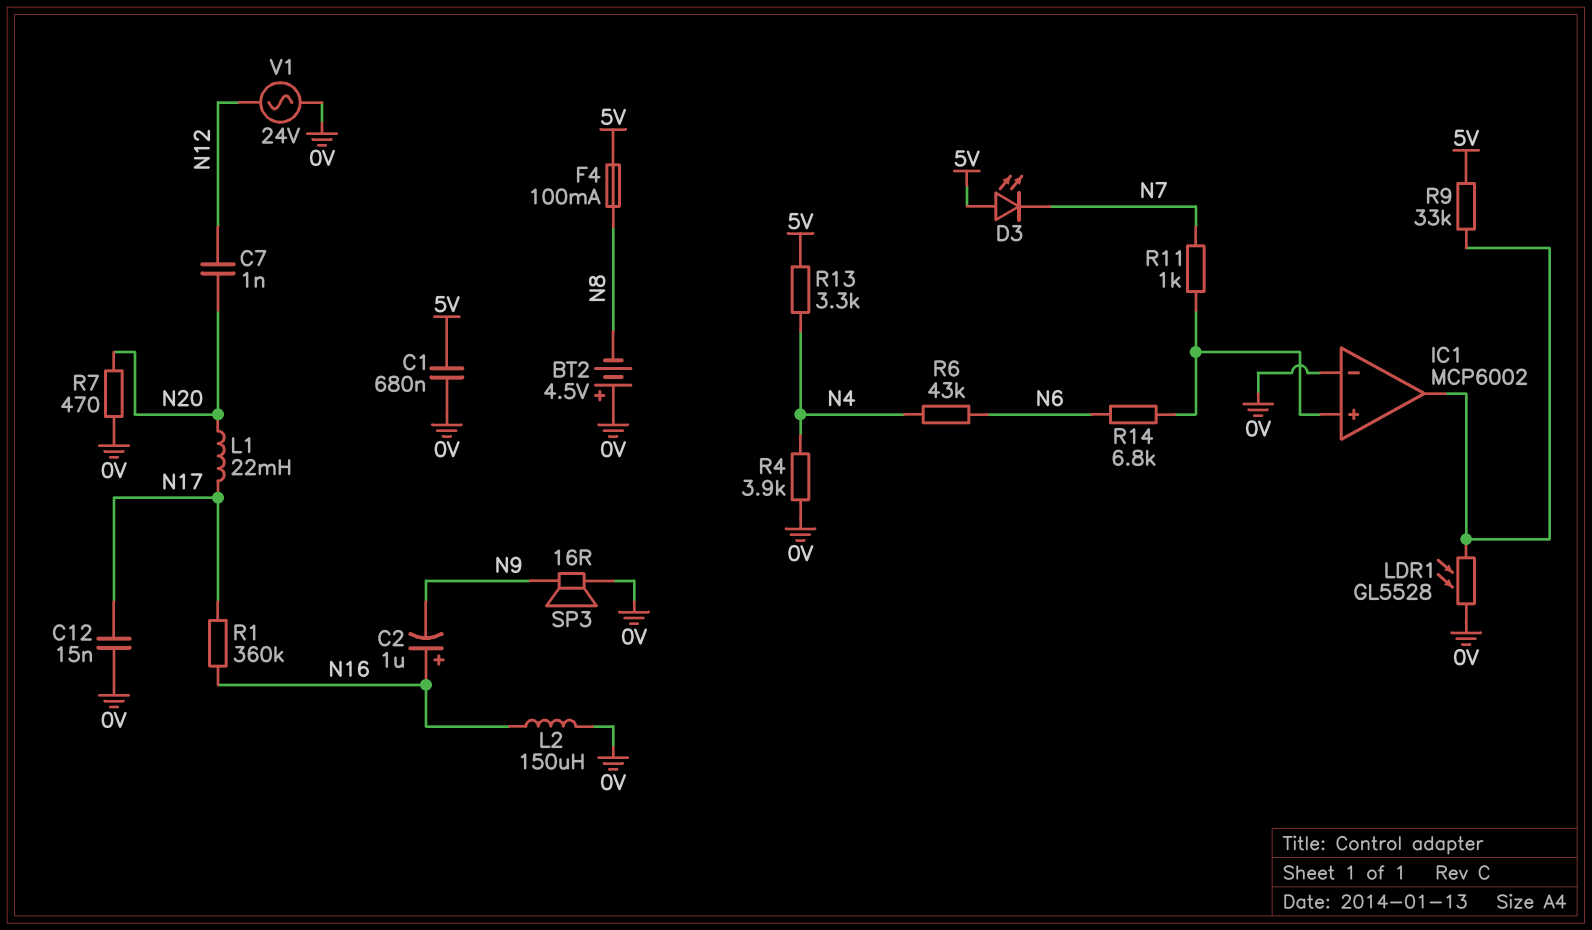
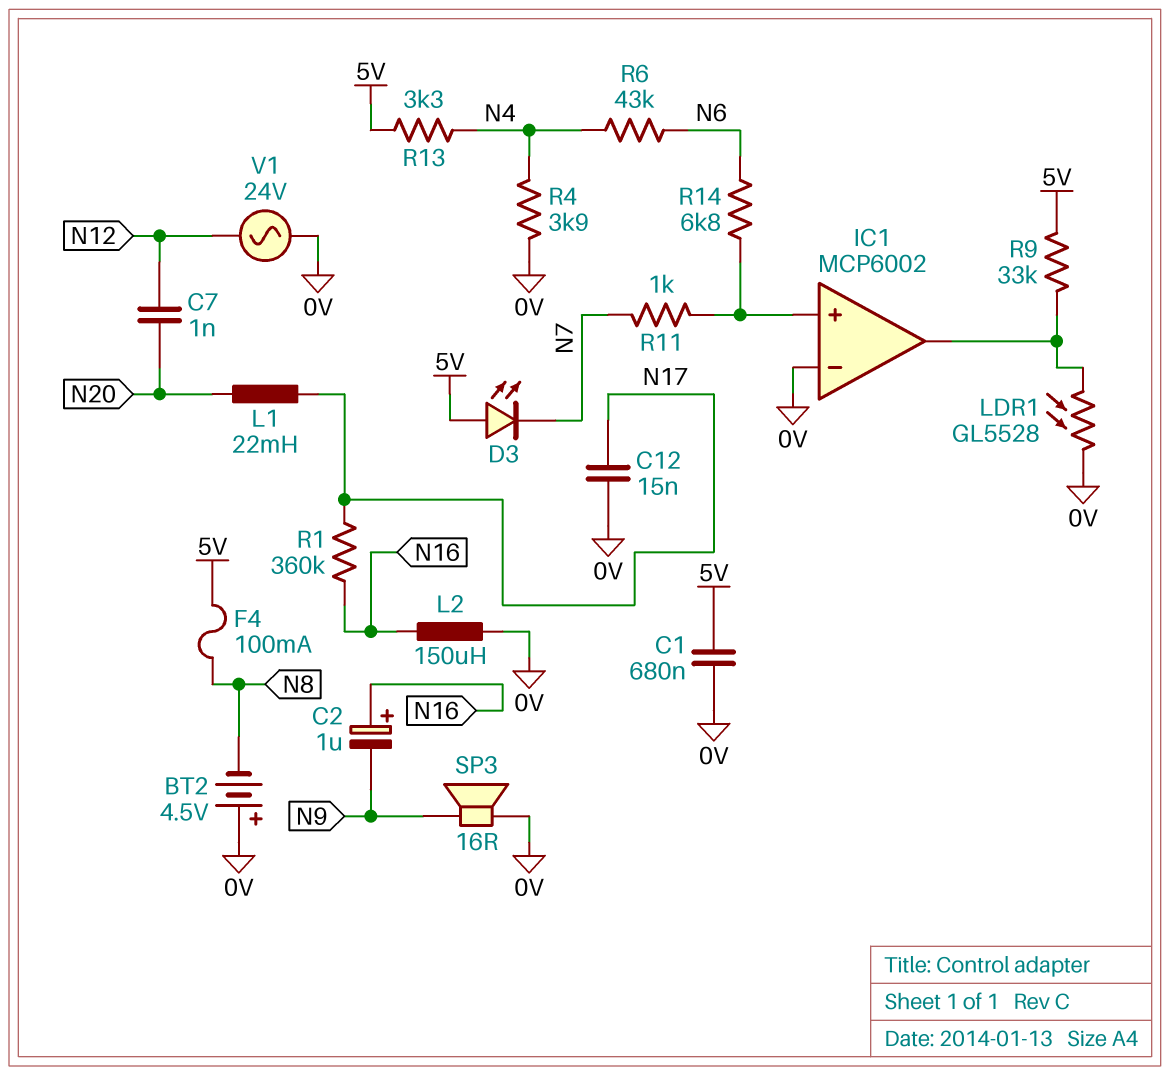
R7: 470 (0V, N20) -> none

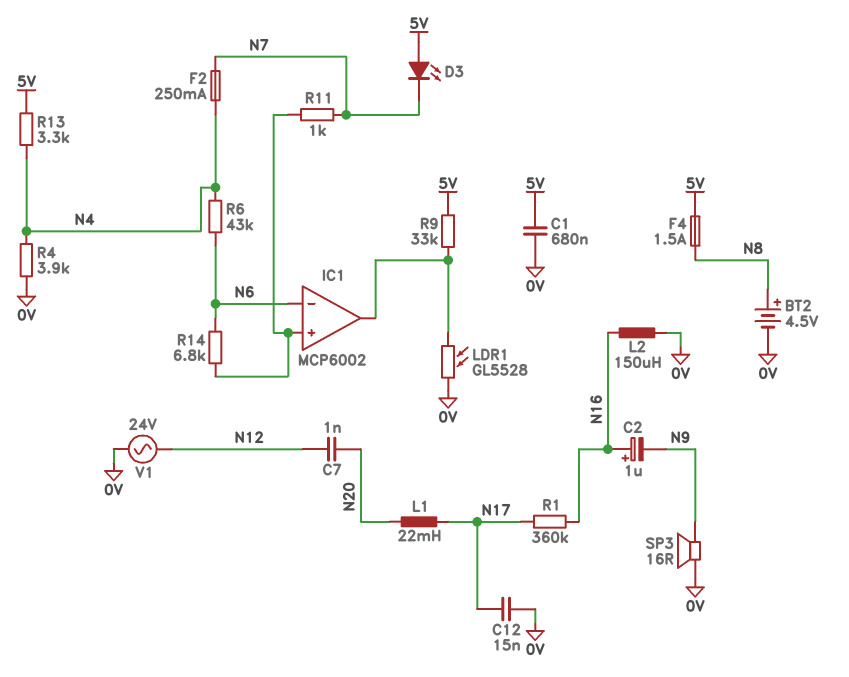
BT2: 4.5V (plus 0V, minus N8) -> 4.5V (plus N8, minus 0V)
F2: none -> 250mA (N4, N7)
F4: 100mA (5V, N8) -> 1.5A (5V, N8)
IC1 pin in-: 0V -> N6

